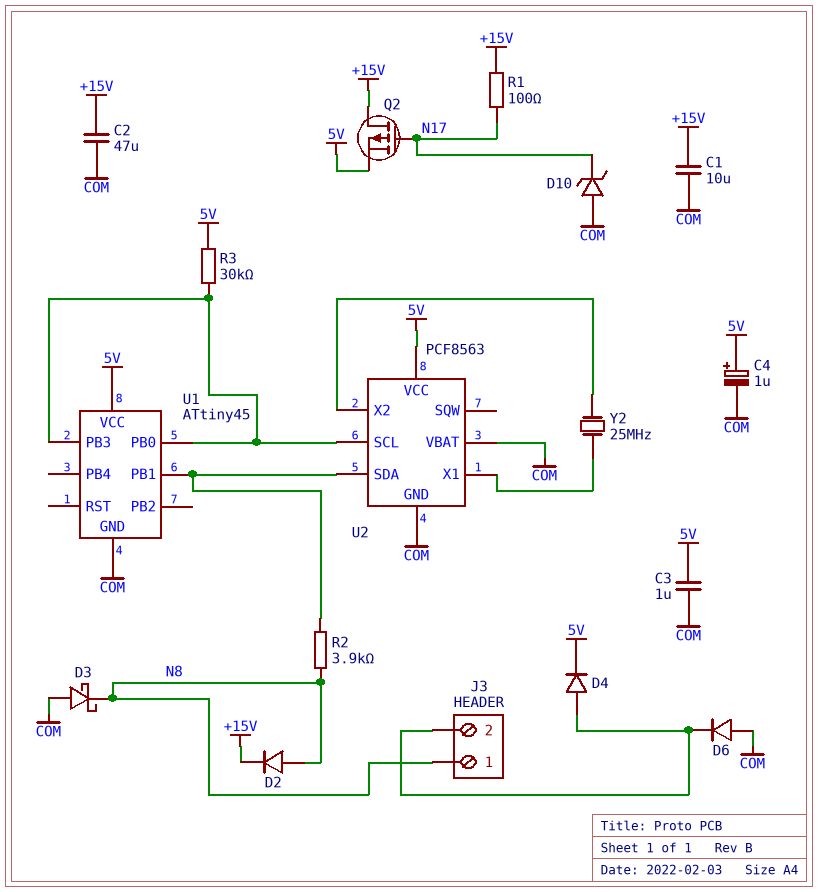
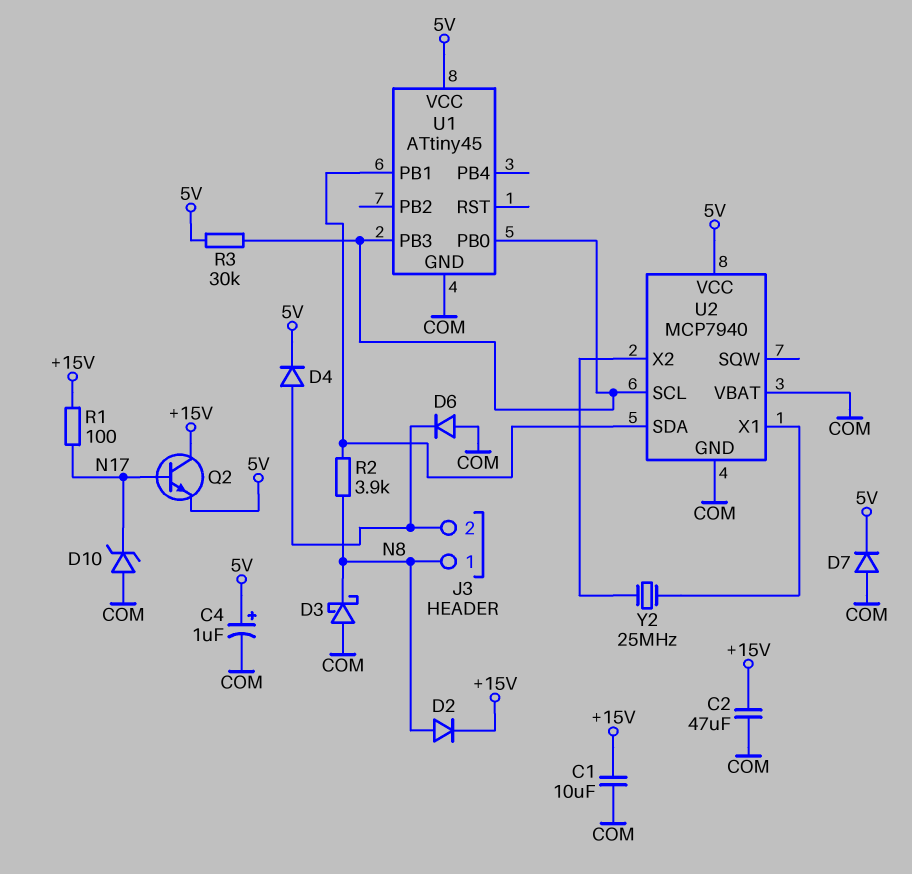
C3: 1uF (5V, COM) -> none
D7: none -> diode (A COM, K 5V)
Q2: PMOS (G N17, D +15V, S 5V) -> NPN (B N17, C +15V, E 5V)
U2: PCF8563 -> MCP7940

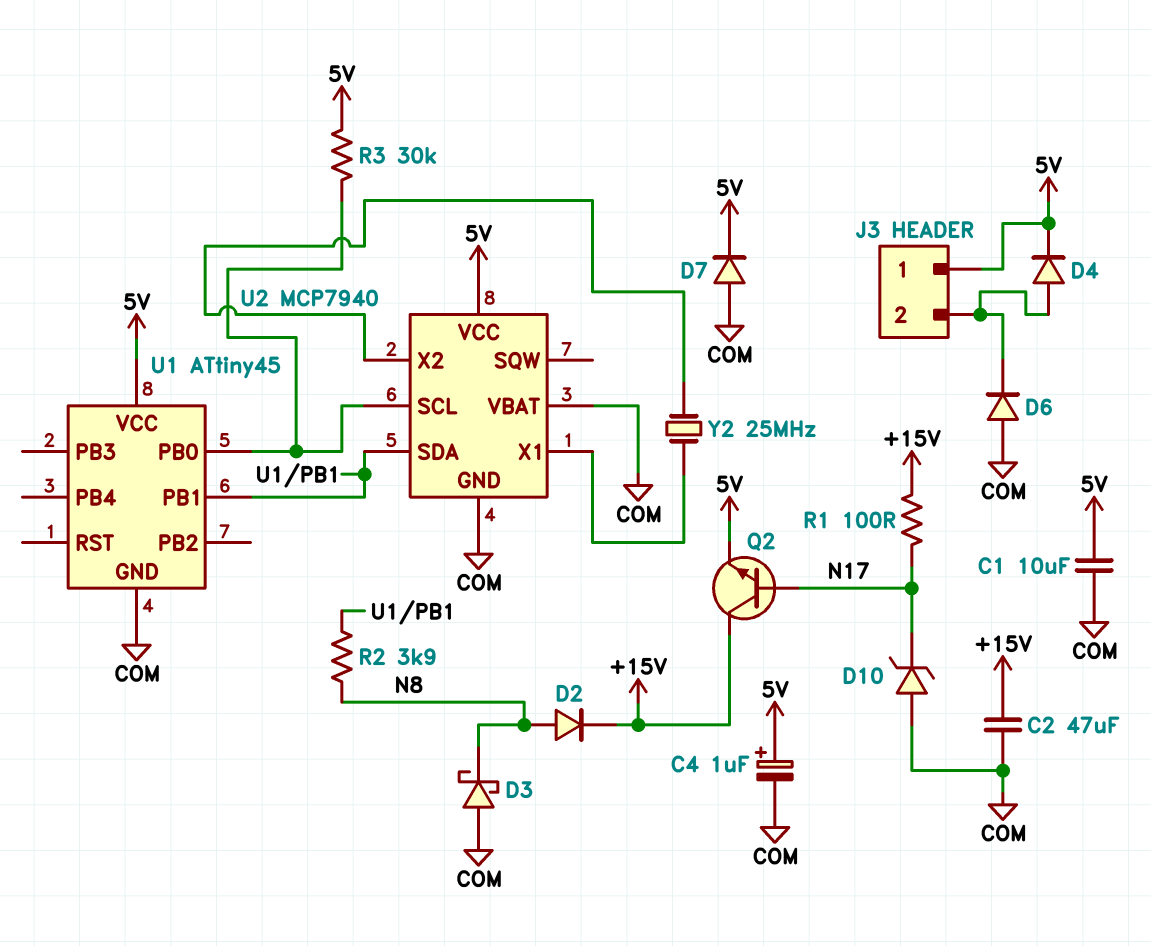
C1: 10uF (+15V, COM) -> 10uF (5V, COM)
J3 pin 1: N8 -> 5V
U1 pin PB3: U1/PB0 -> none

